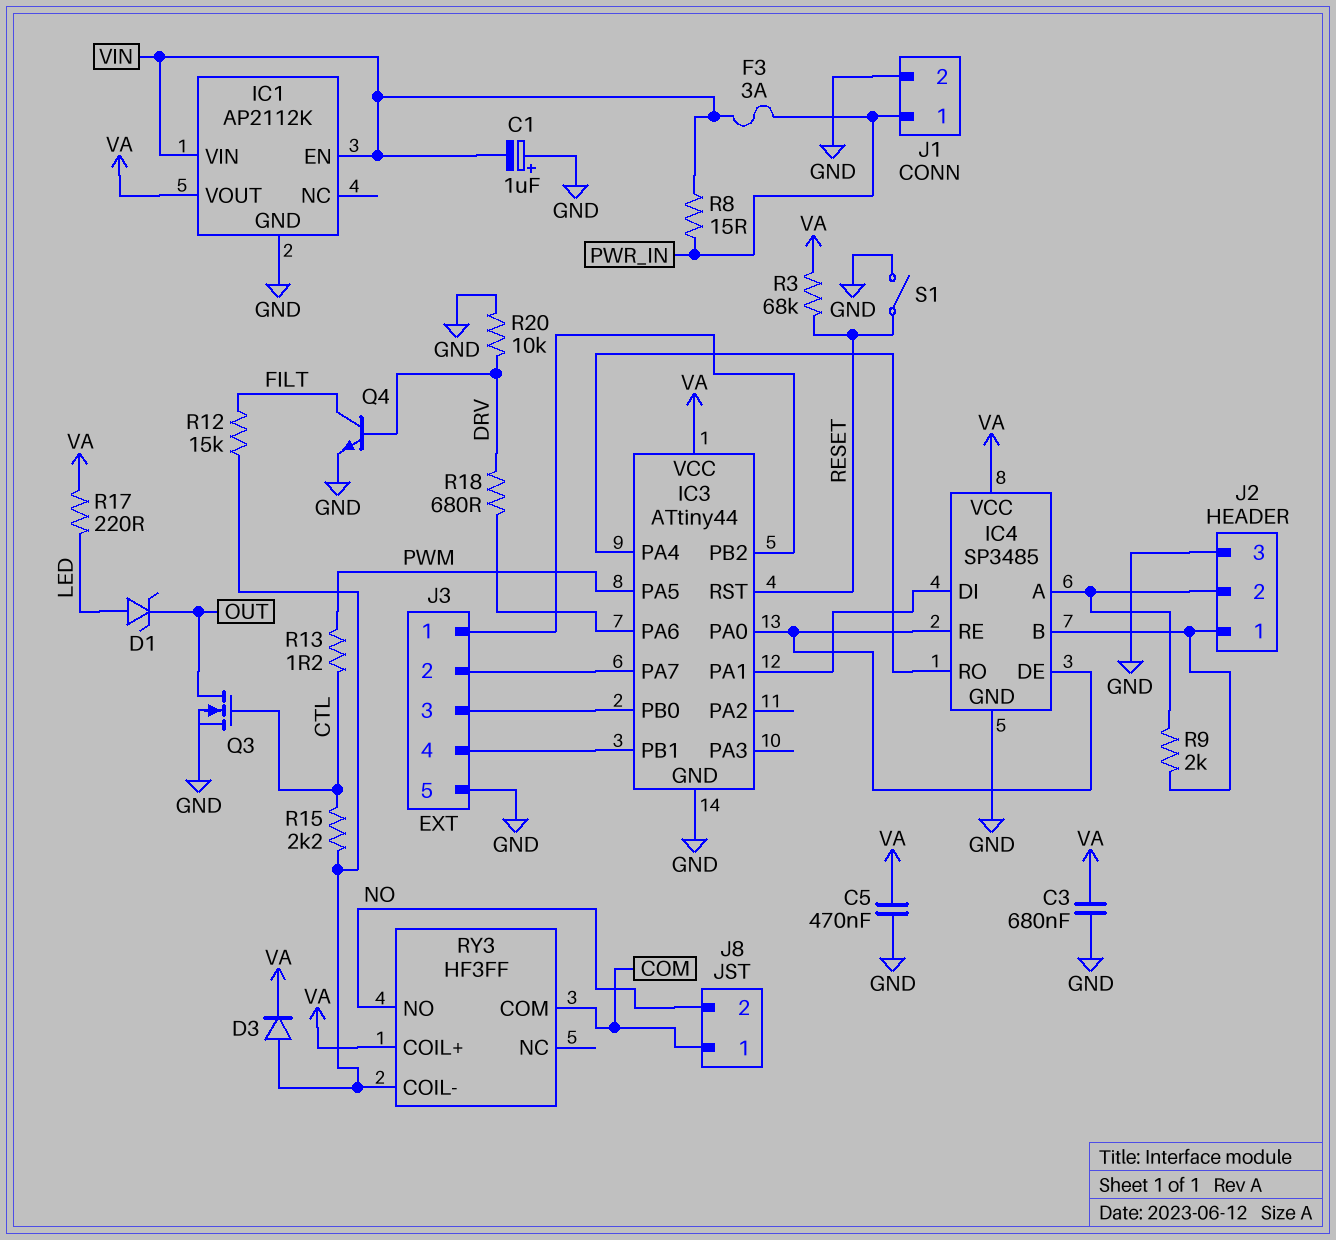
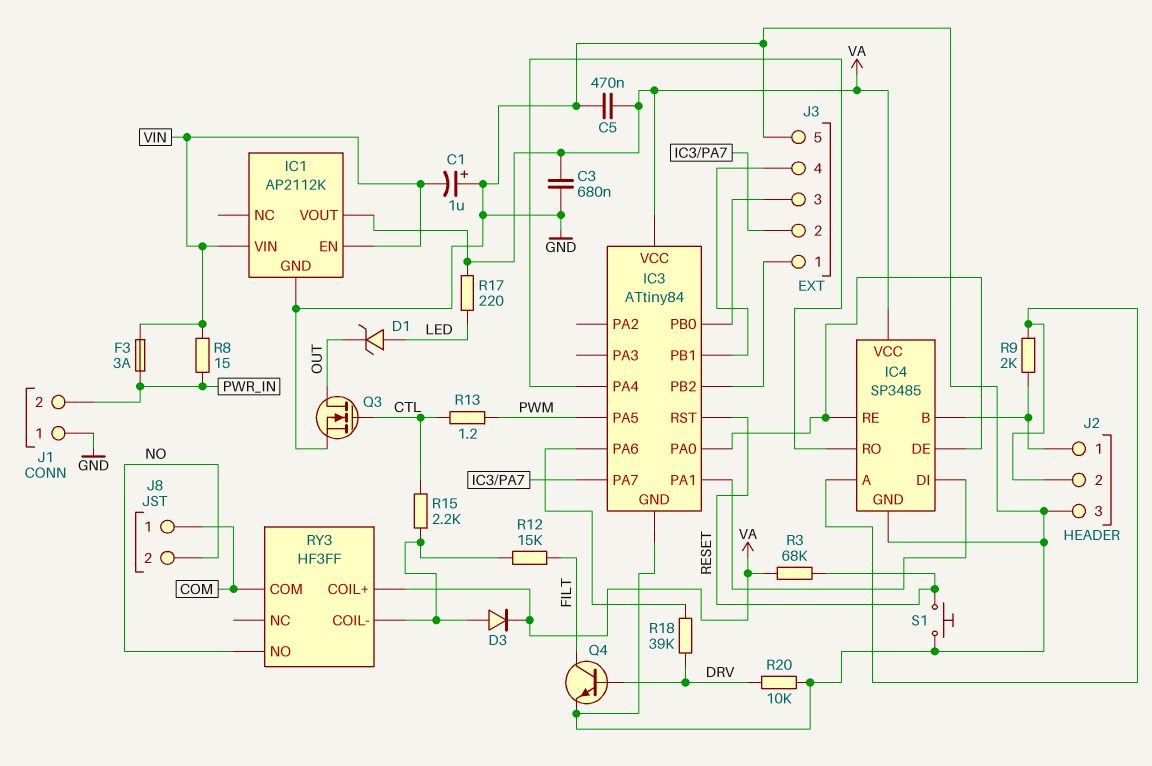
IC3: ATtiny44 -> ATtiny84
J1 pin 1: PWR_IN -> GND
J1 pin 2: GND -> PWR_IN
R18: 680 (DRV, IC3/PA6) -> 39k (DRV, IC3/PA6)
S1: switch (GND, RESET) -> button (GND, RESET)

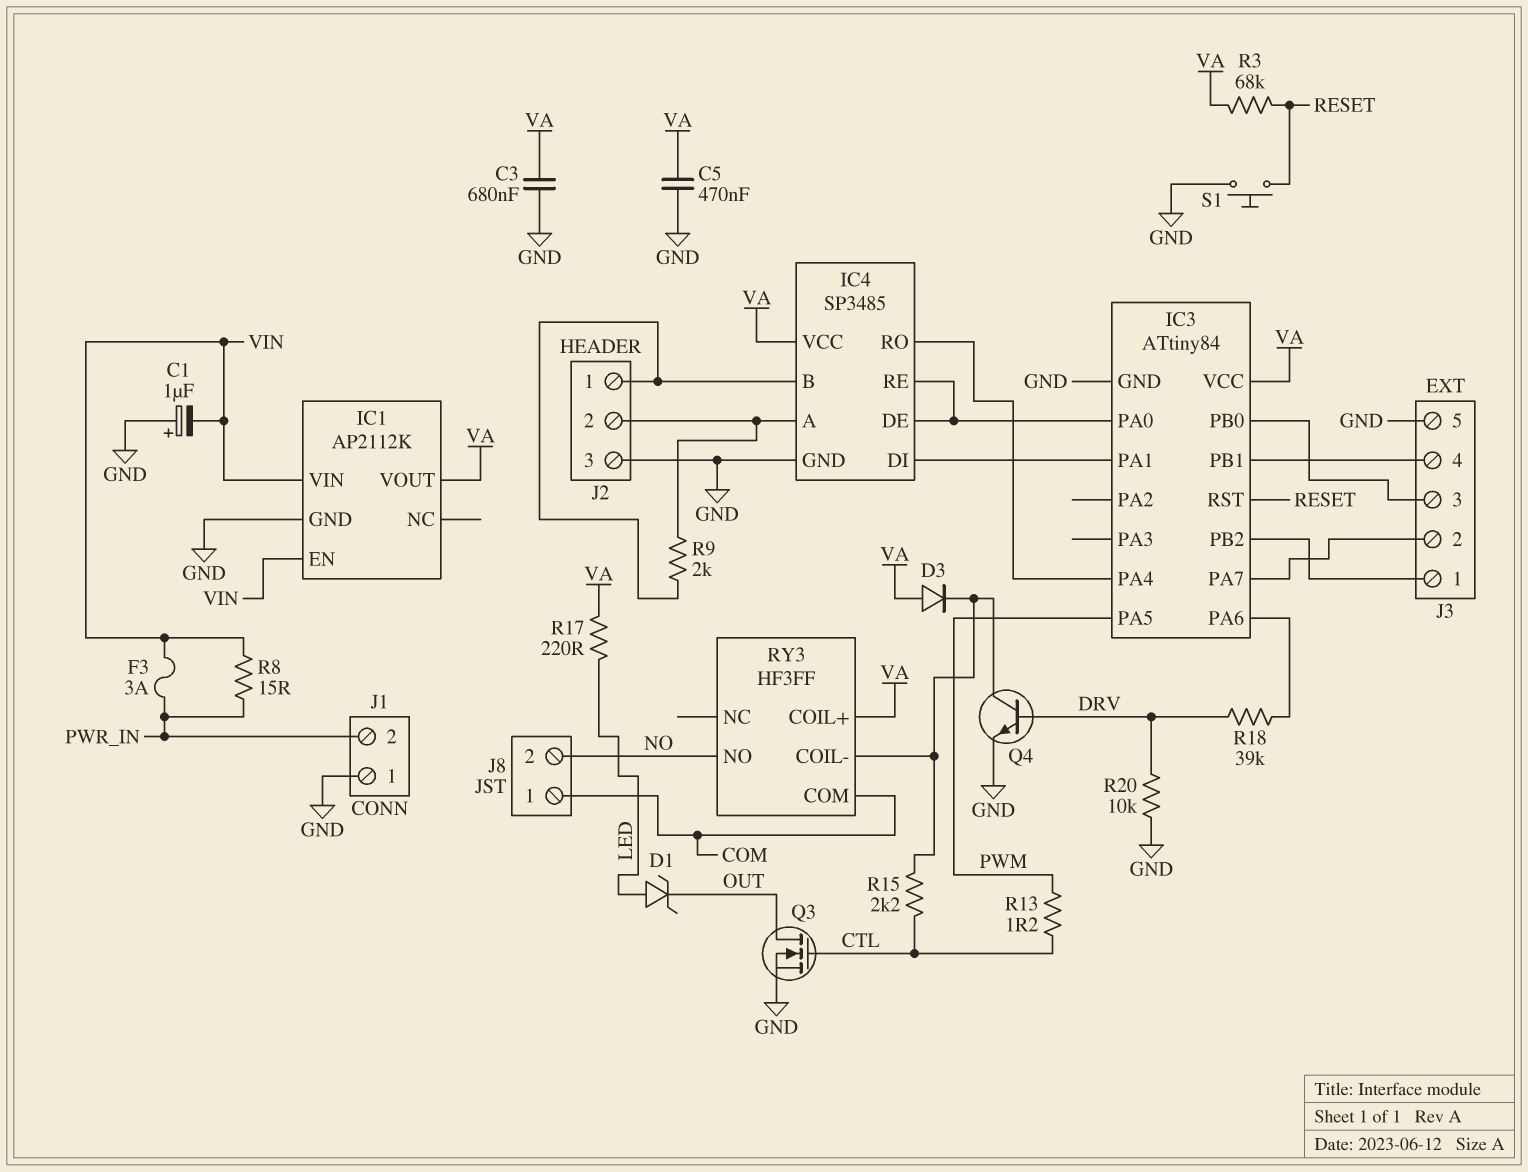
D3: diode (A RY3/COIL-, K VA) -> diode (A VA, K RY3/COIL-)
Q4: NPN (B DRV, C FILT, E GND) -> NPN (B DRV, C RY3/COIL-, E GND)
R12: 15k (FILT, RY3/COIL-) -> none

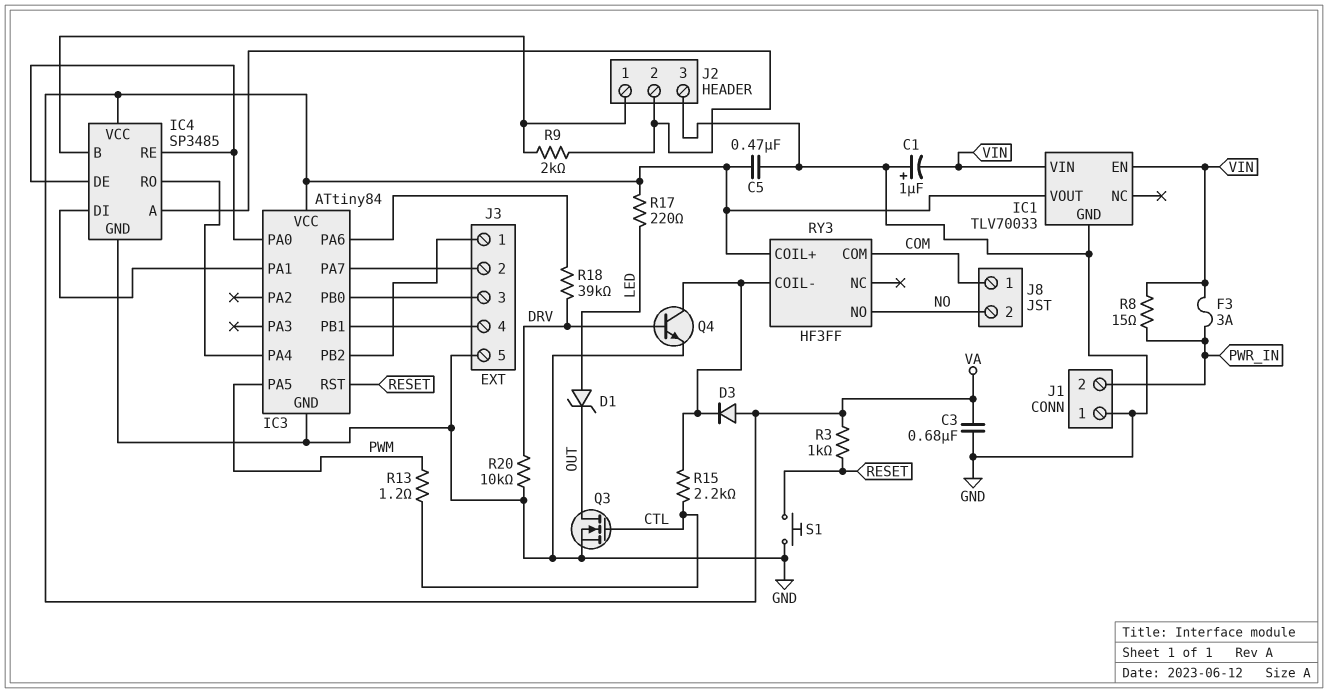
IC1: AP2112K -> TLV70033
R3: 68k (RESET, VA) -> 1k (RESET, VA)

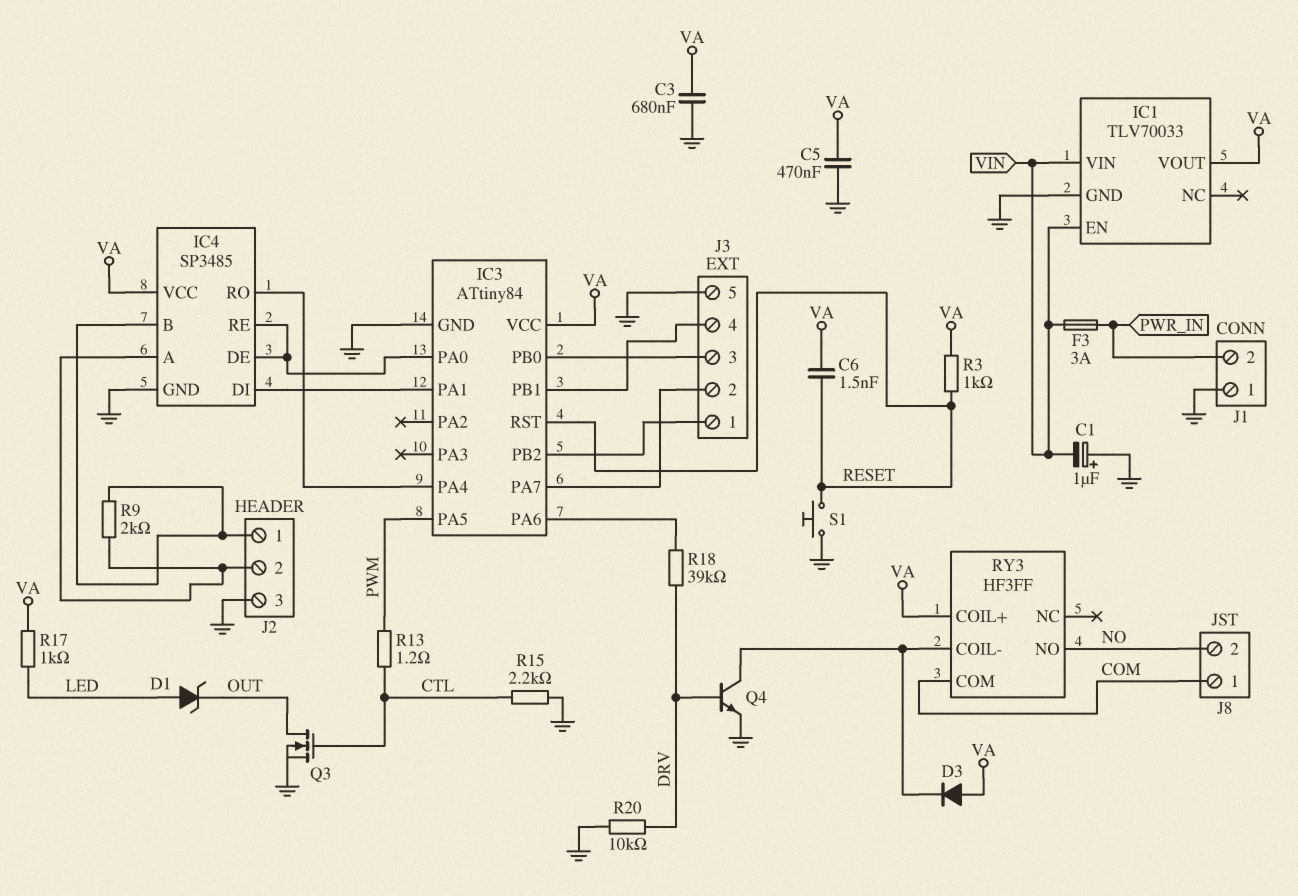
C6: none -> 1.5nF (RESET, VA)
R8: 15 (PWR_IN, VIN) -> none
R15: 2.2k (CTL, RY3/COIL-) -> 2.2k (CTL, GND)
R17: 220 (LED, VA) -> 1k (LED, VA)

